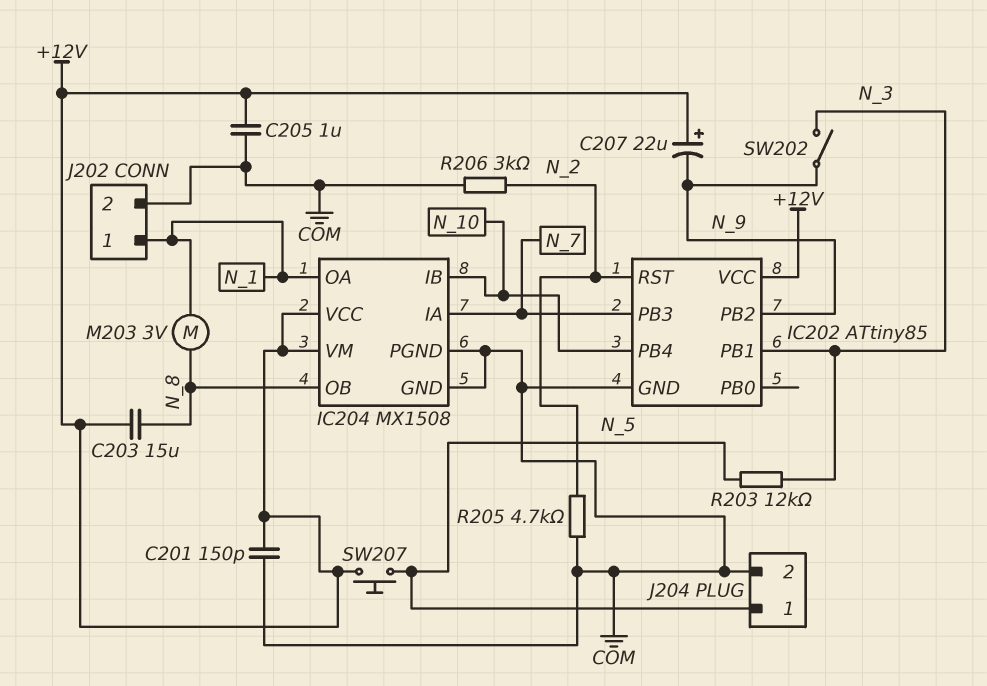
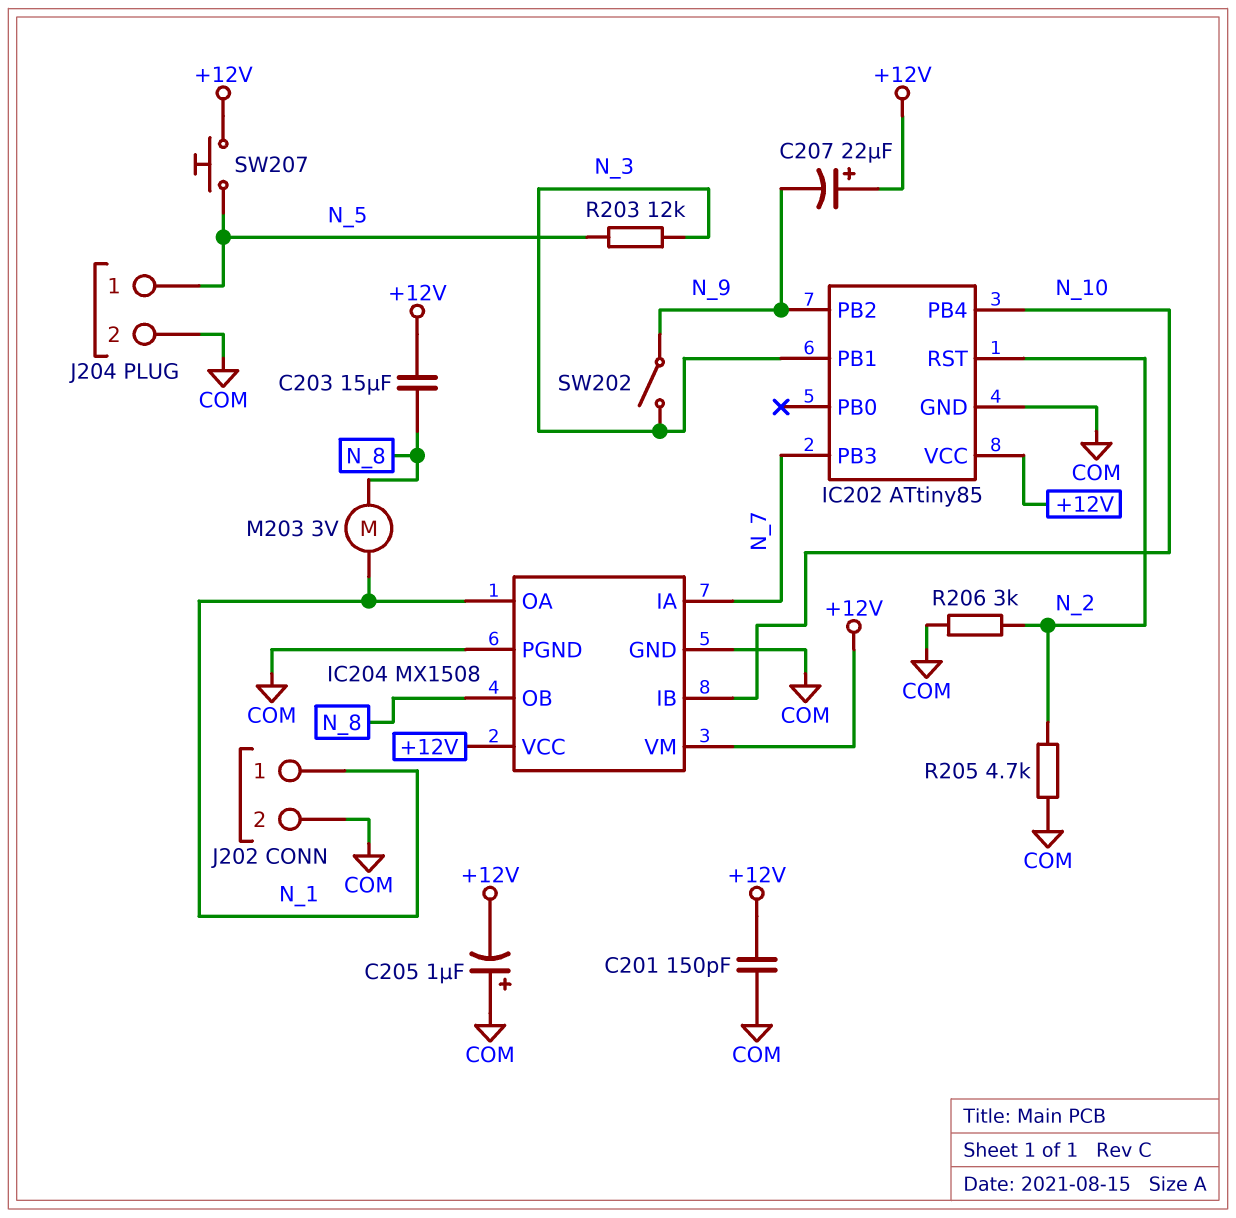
C205: 1uF (+12V, COM) -> 1uF (plus COM, minus +12V)

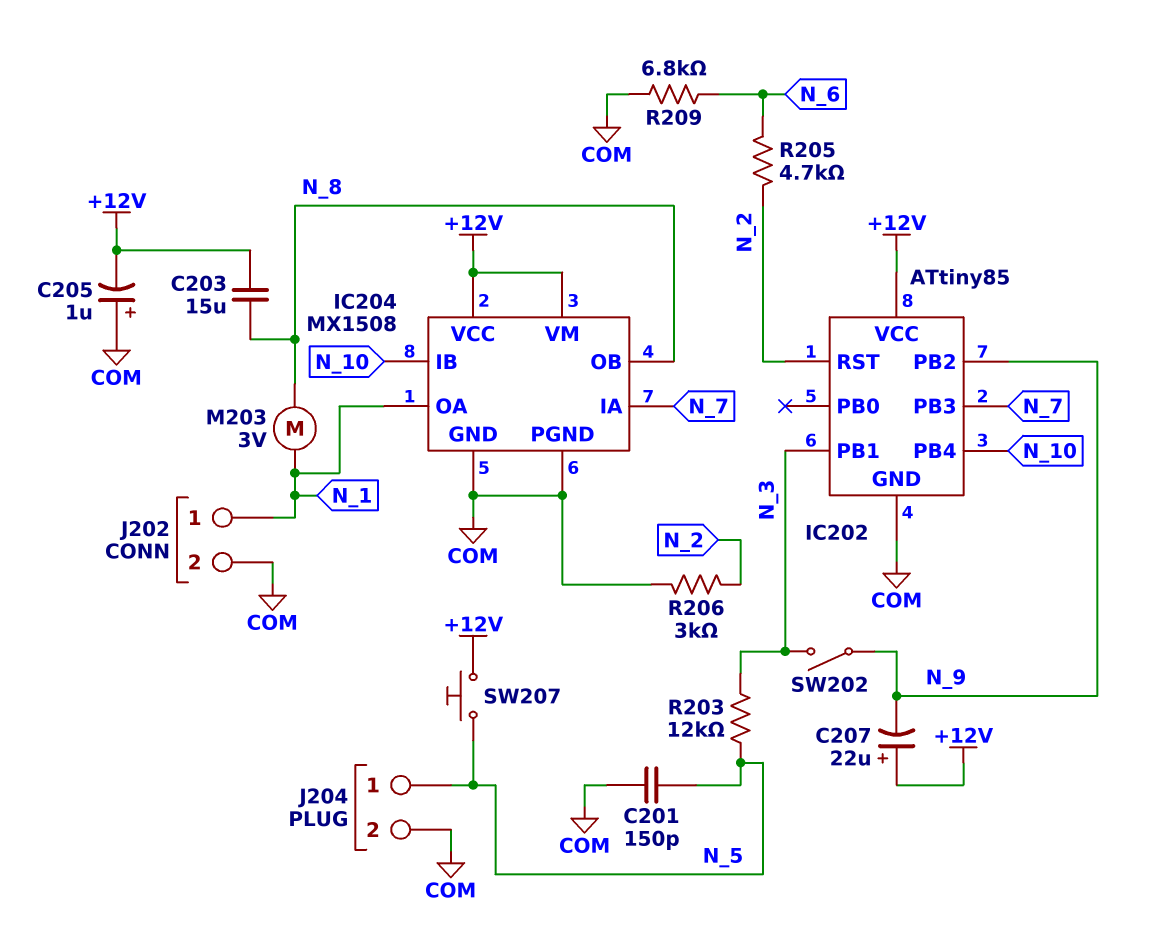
C201: 150pF (+12V, COM) -> 150pF (COM, N_5)
R205: 4.7k (COM, N_2) -> 4.7k (N_2, N_6)
R209: none -> 6.8k (COM, N_6)

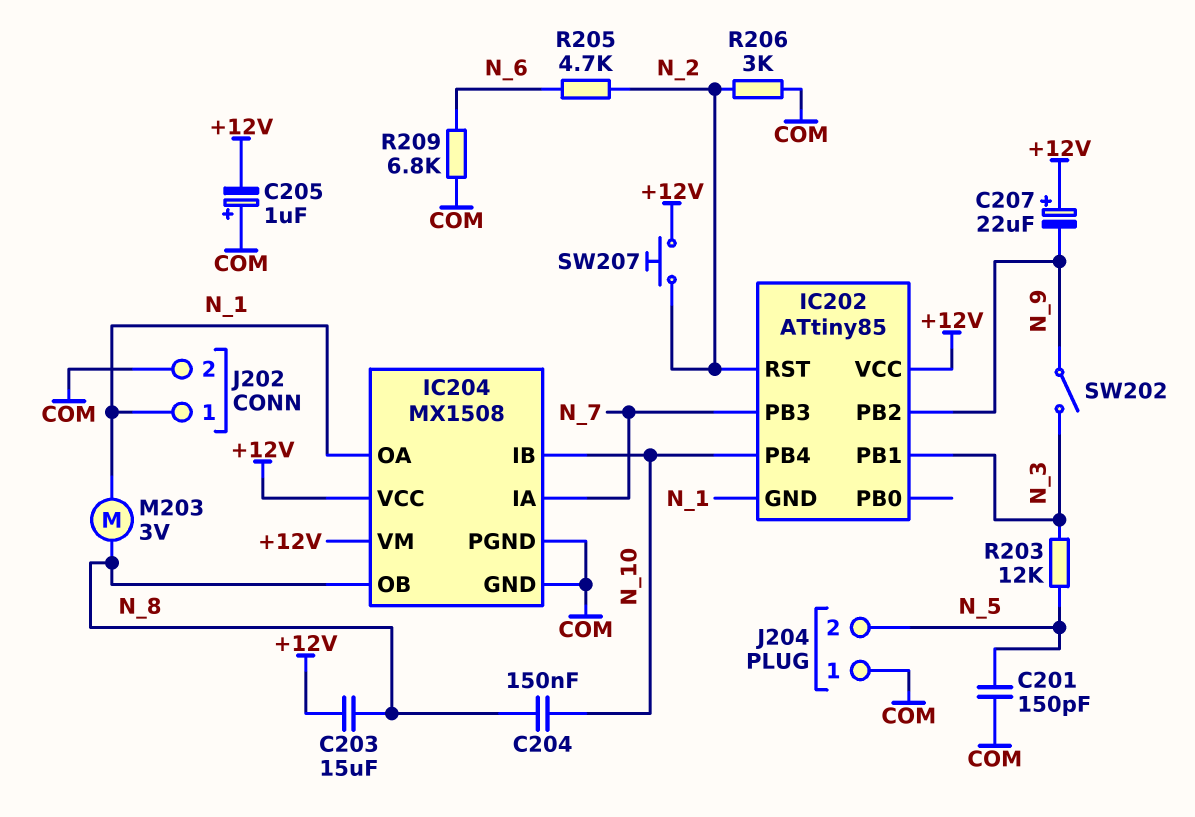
C204: none -> 150nF (N_8, N_10)
IC202 pin GND: COM -> N_1
J204 pin 1: N_5 -> COM
J204 pin 2: COM -> N_5
SW207: button (+12V, N_5) -> button (+12V, N_2)

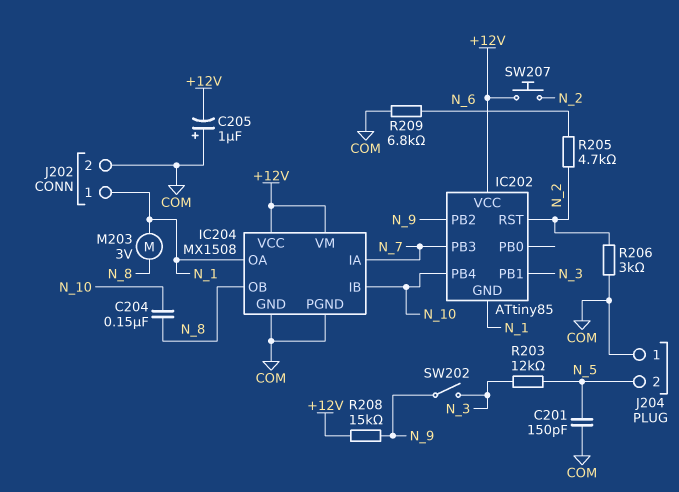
C203: 15uF (+12V, N_8) -> none
C207: 22uF (plus +12V, minus N_9) -> none
R208: none -> 15k (+12V, N_9)

